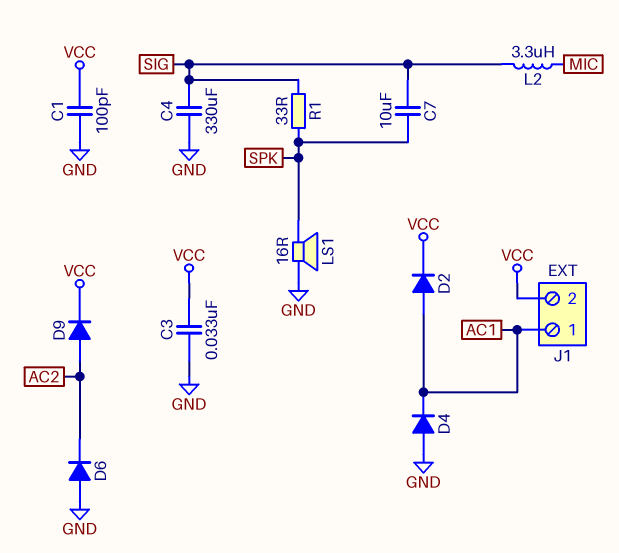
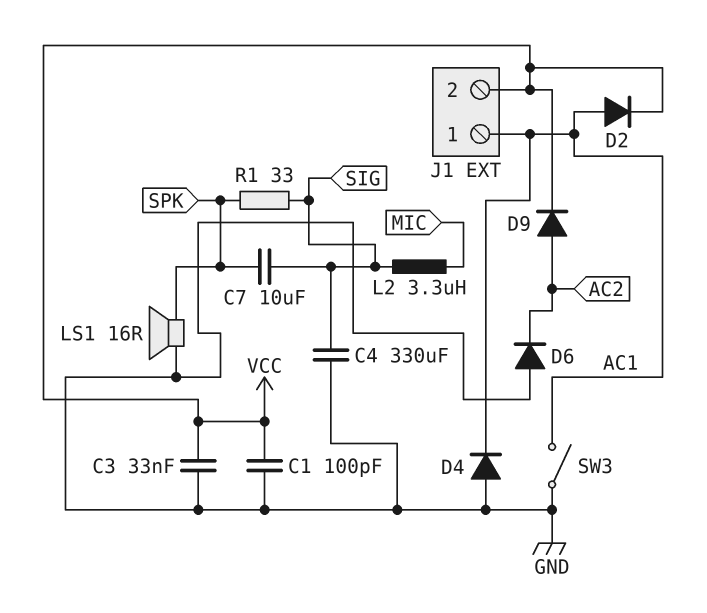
SW3: none -> switch (AC1, GND)

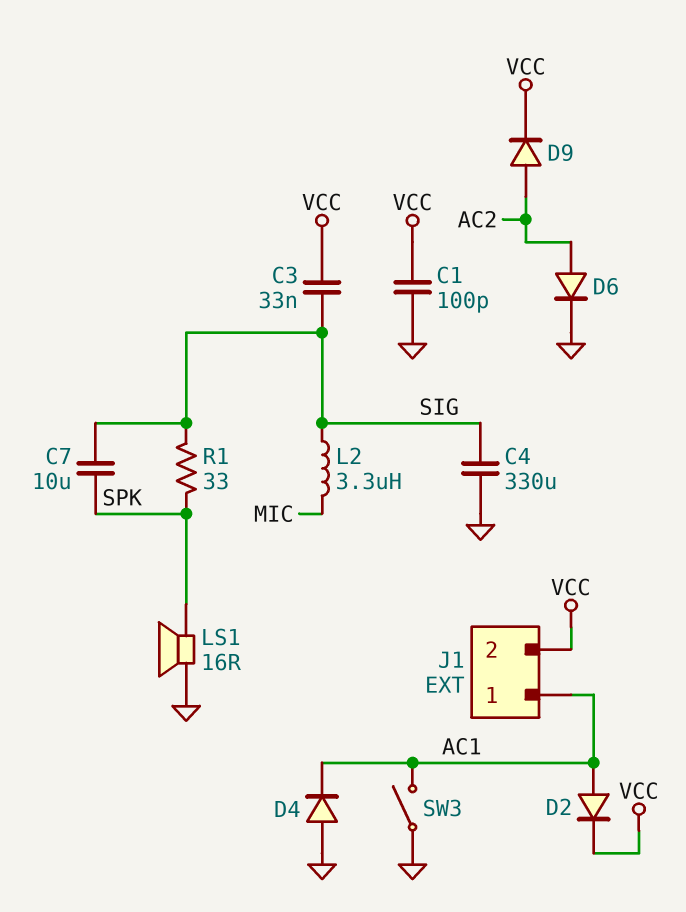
C3: 33nF (GND, VCC) -> 33nF (SIG, VCC)
D6: diode (A GND, K AC2) -> diode (A AC2, K GND)

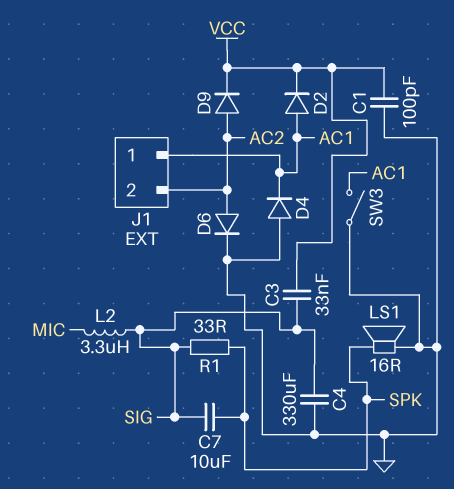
J1 pin 2: VCC -> AC2

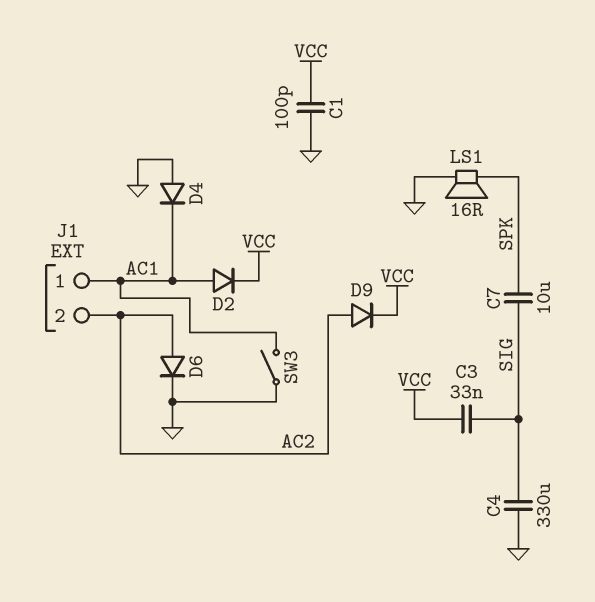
L2: 3.3uH (MIC, SIG) -> none
R1: 33 (SIG, SPK) -> none

